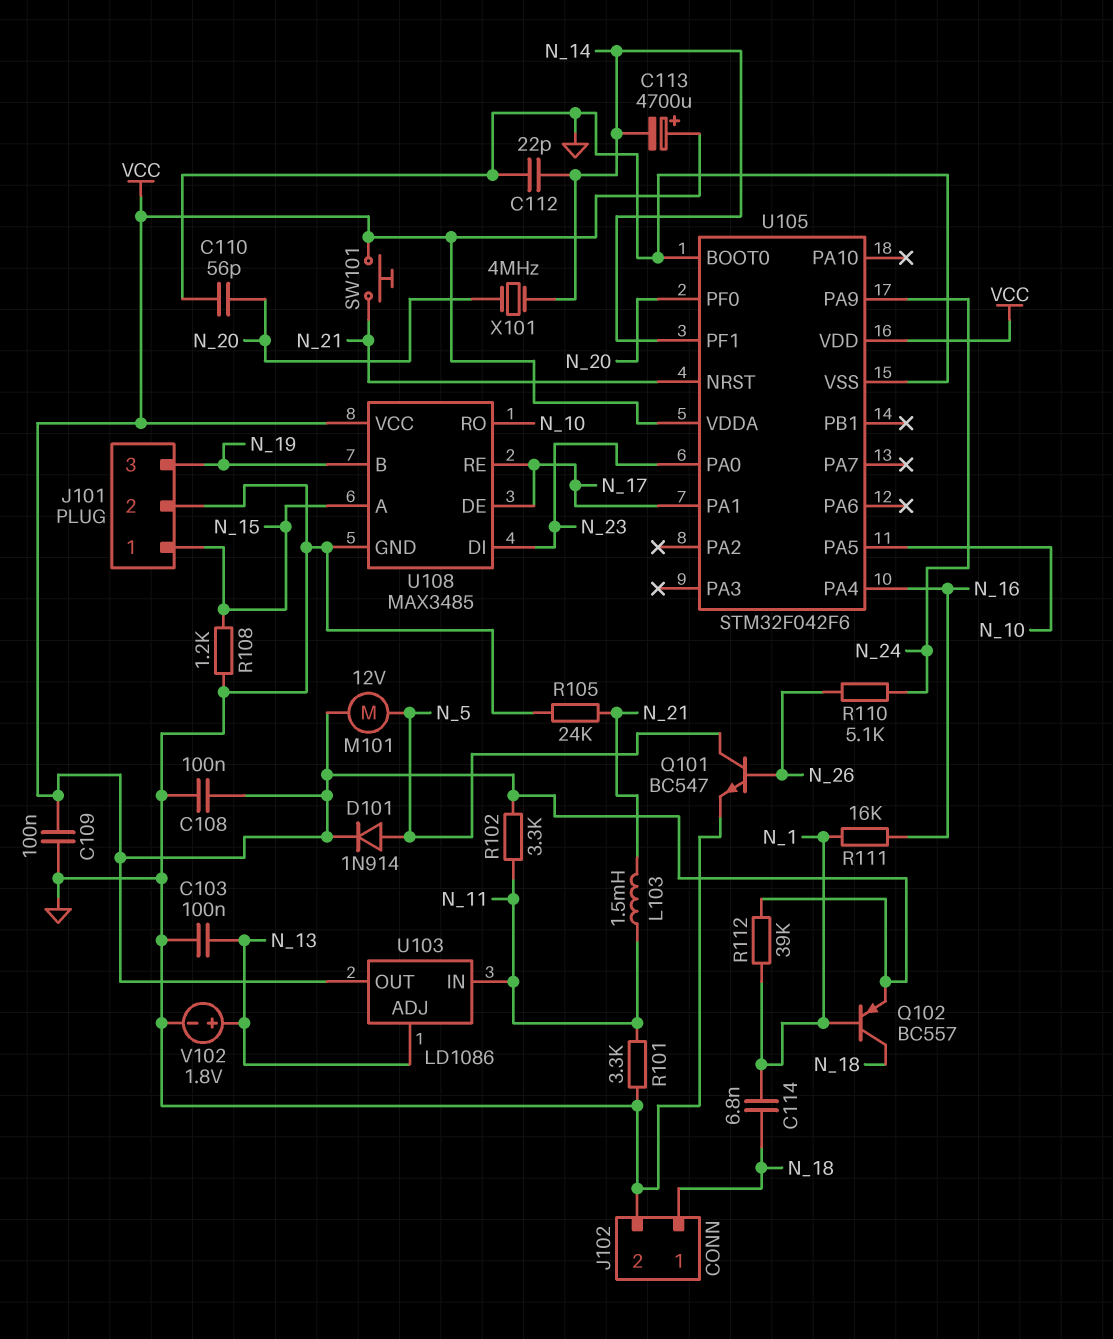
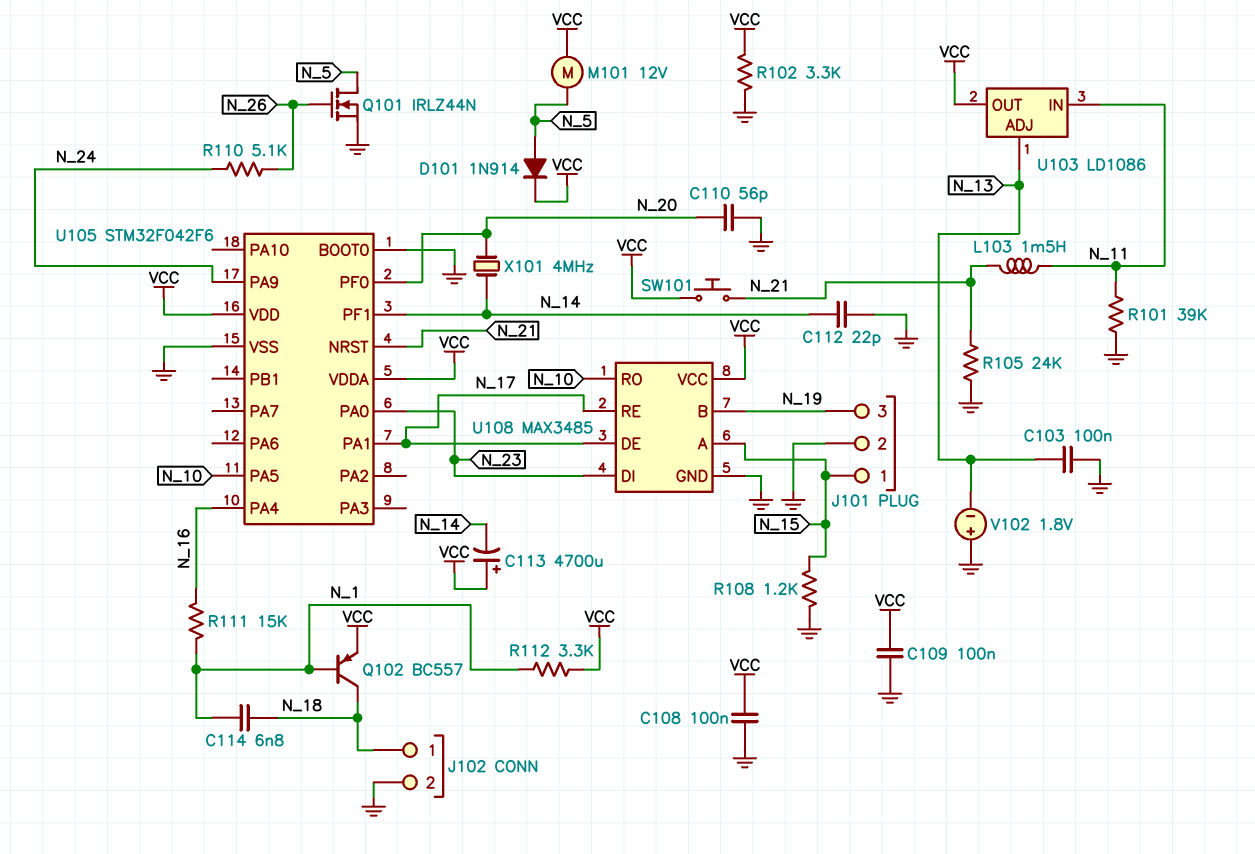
Q101: NPN BC547 (B N_26, C N_5, E GND) -> NMOS IRLZ44N (G N_26, D N_5, S GND)
R101: 3.3k (GND, N_11) -> 39k (GND, N_11)
R102: 3.3k (N_11, VCC) -> 3.3k (GND, VCC)
R111: 16k (N_1, N_16) -> 15k (N_1, N_16)
R112: 39k (N_1, VCC) -> 3.3k (N_1, VCC)
V102: 1.8V (plus N_13, minus GND) -> 1.8V (plus GND, minus N_13)

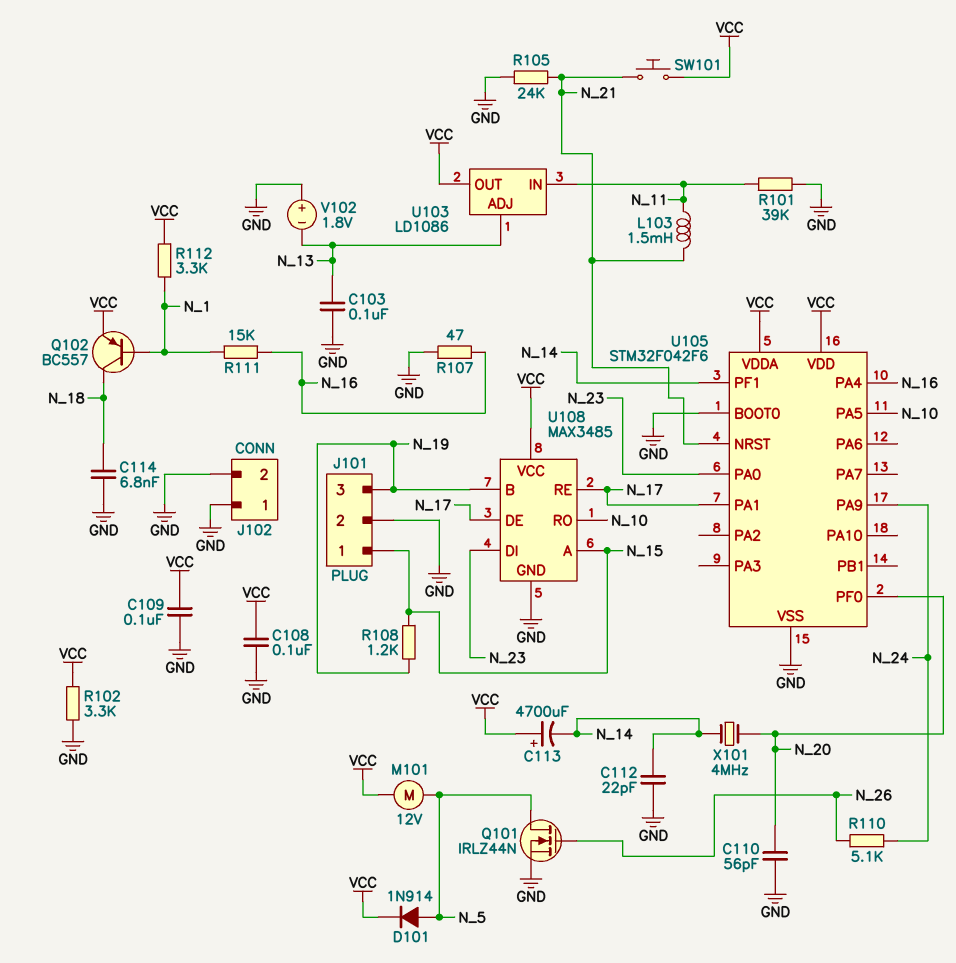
C114: 6.8nF (N_1, N_18) -> 6.8nF (GND, N_18)
J102 pin 1: N_18 -> GND
R107: none -> 47 (GND, N_16)
R108: 1.2k (GND, N_15) -> 1.2k (N_15, N_19)

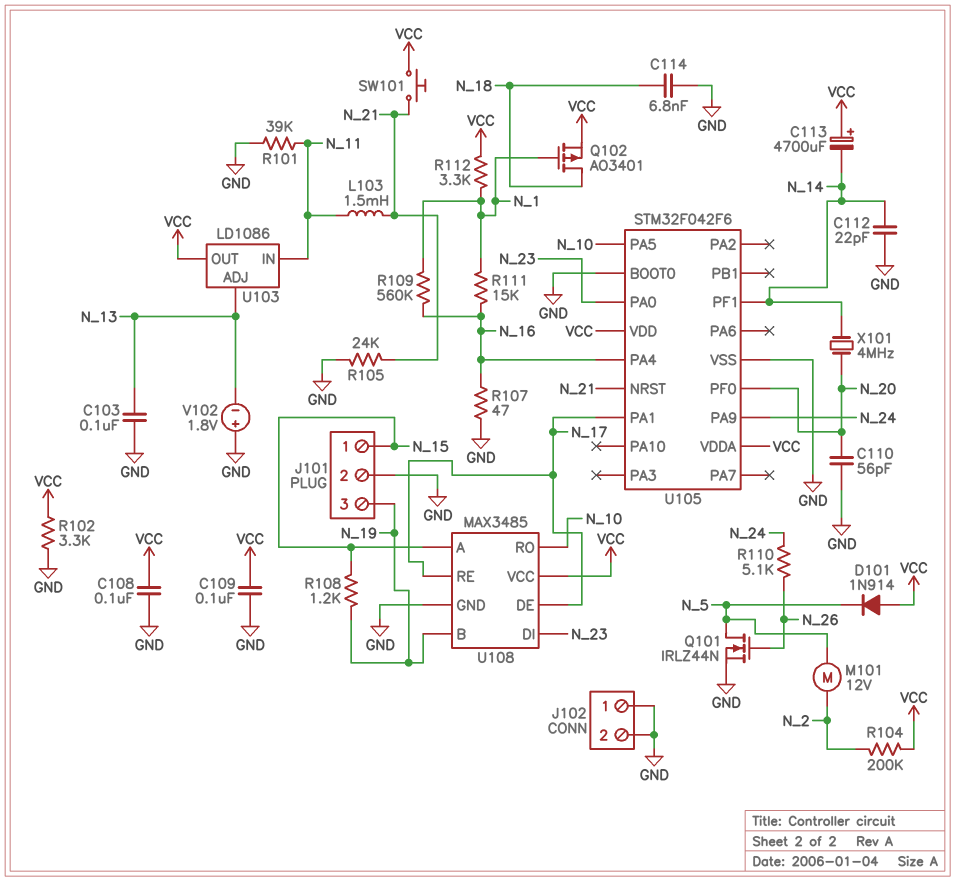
D101: diode 1N914 (A N_5, K VCC) -> diode 1N914 (A VCC, K N_5)
M101: motor 12V (N_5, VCC) -> motor 12V (N_2, N_5)
Q102: PNP BC557 (B N_1, C N_18, E VCC) -> PMOS AO3401 (G N_1, D N_18, S VCC)
R104: none -> 200k (N_2, VCC)
R109: none -> 560k (N_1, N_16)

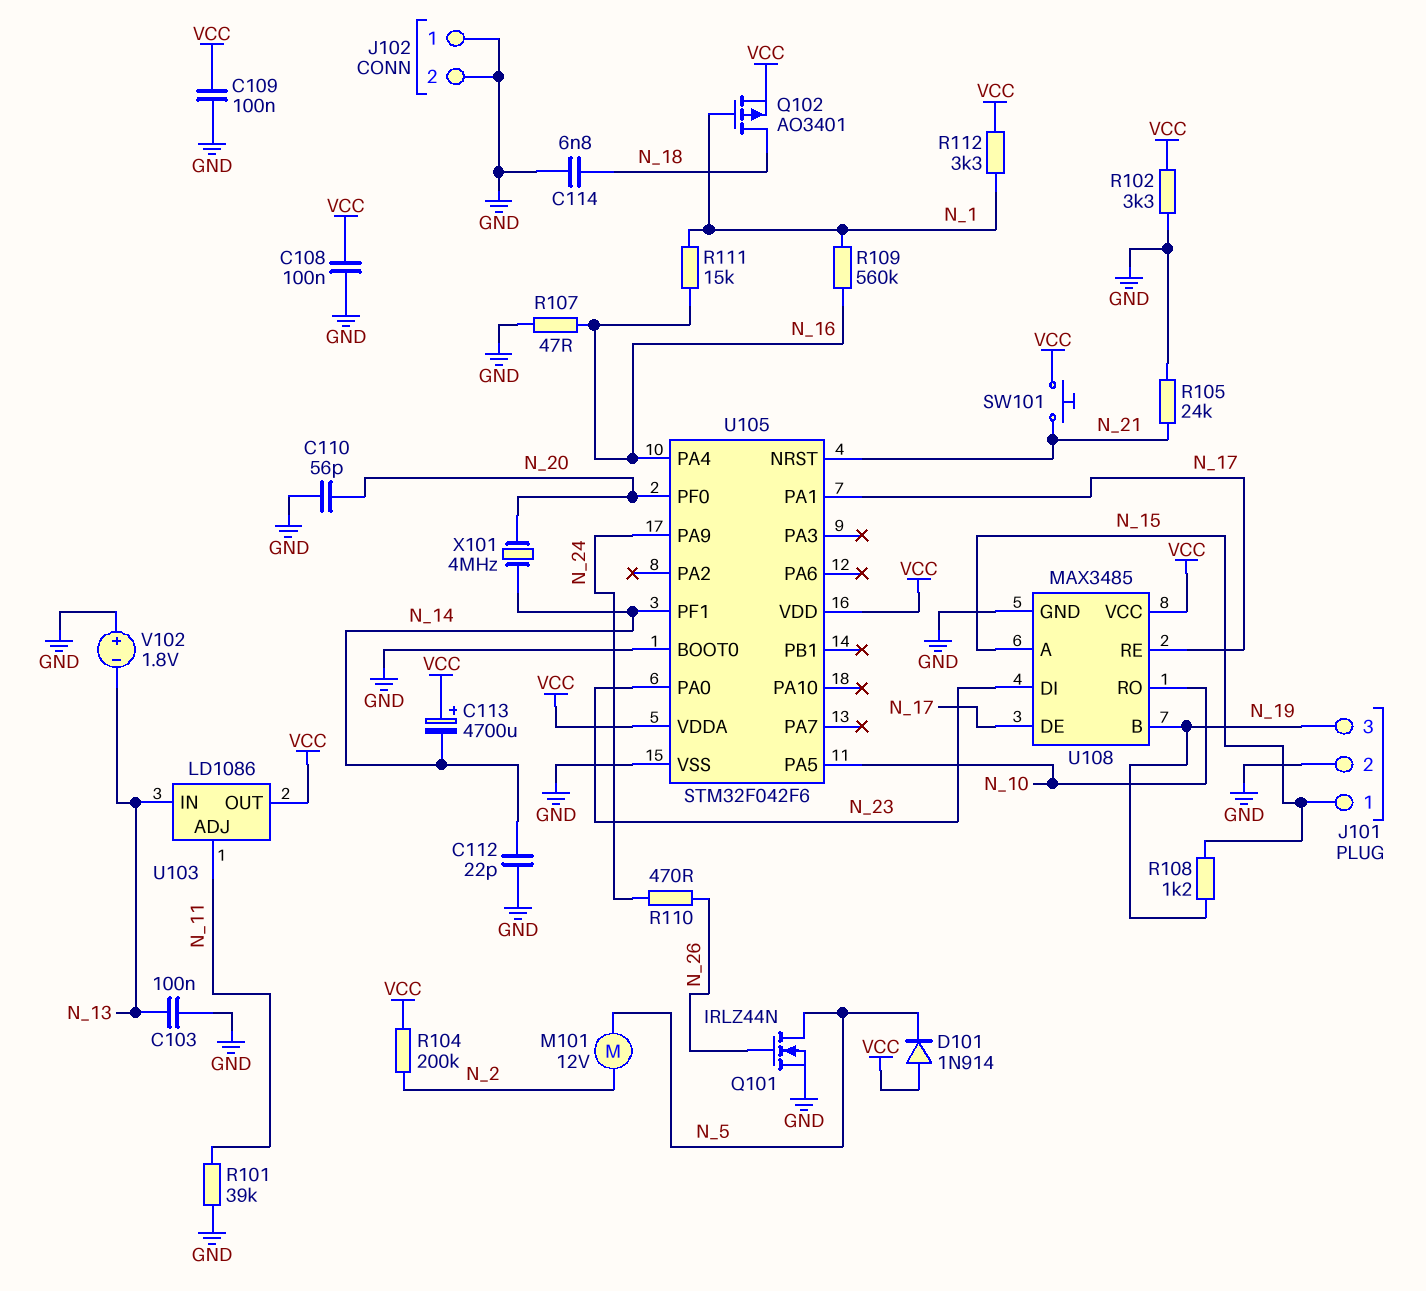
L103: 1.5mH (N_11, N_21) -> none
R110: 5.1k (N_24, N_26) -> 470 (N_24, N_26)
U103 pin ADJ: N_13 -> N_11
U103 pin IN: N_11 -> N_13

